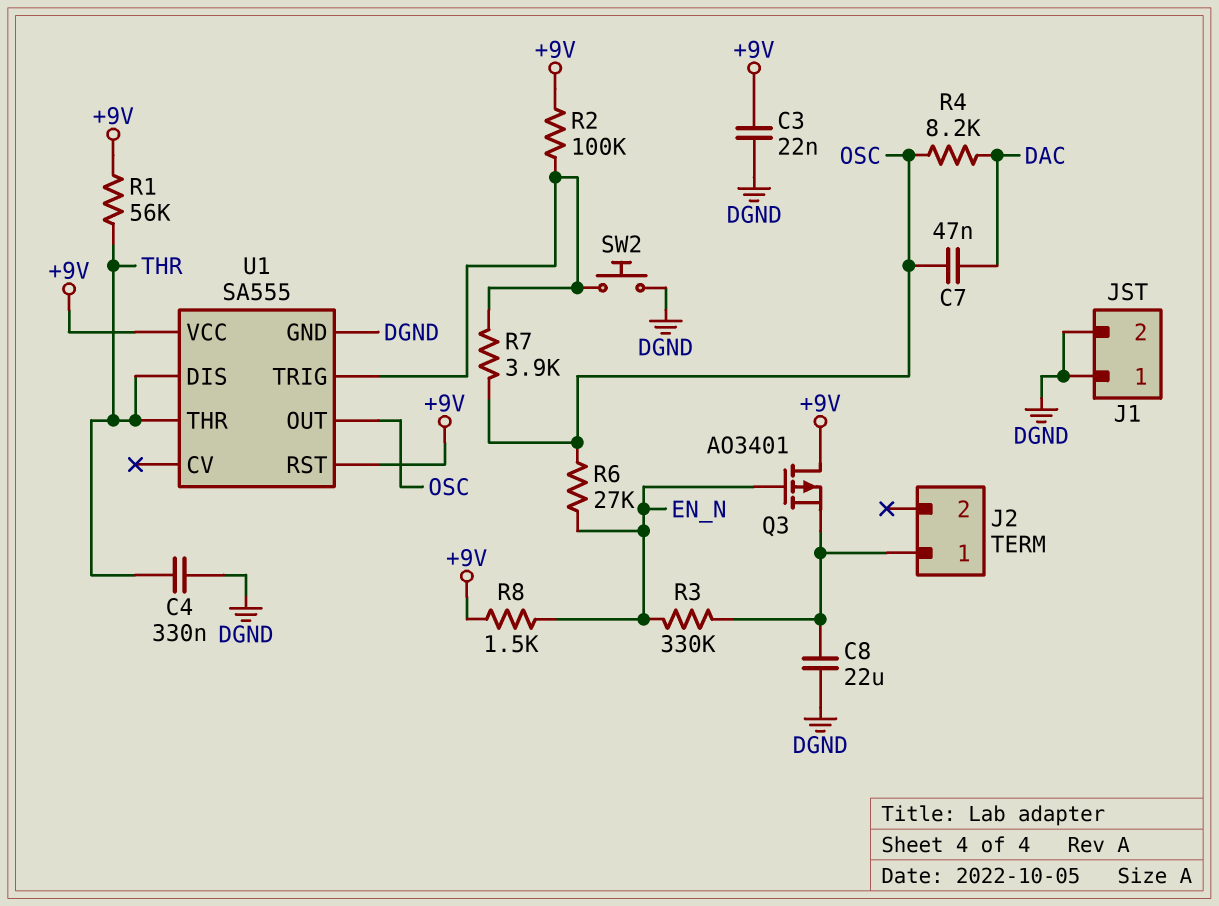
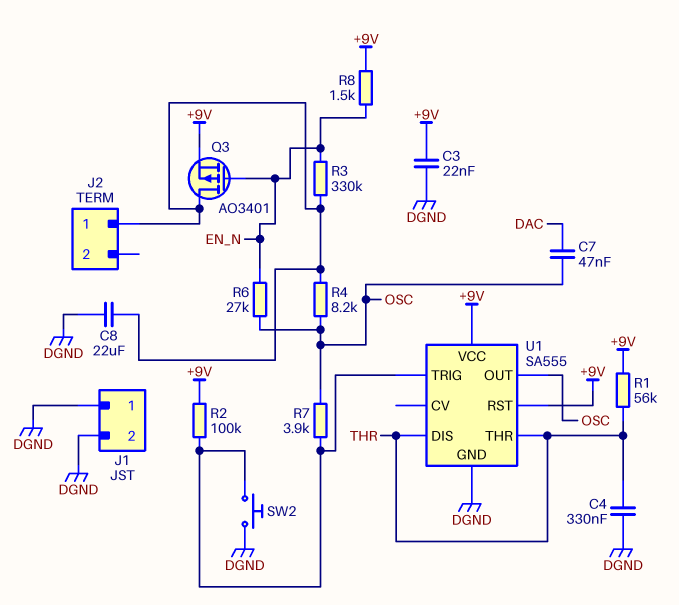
Q3: PMOS AO3401 (G EN_N, D +9V, S J2/1) -> PMOS AO3401 (G EN_N, D J2/1, S +9V)
R4: 8.2k (DAC, OSC) -> 8.2k (J2/1, OSC)

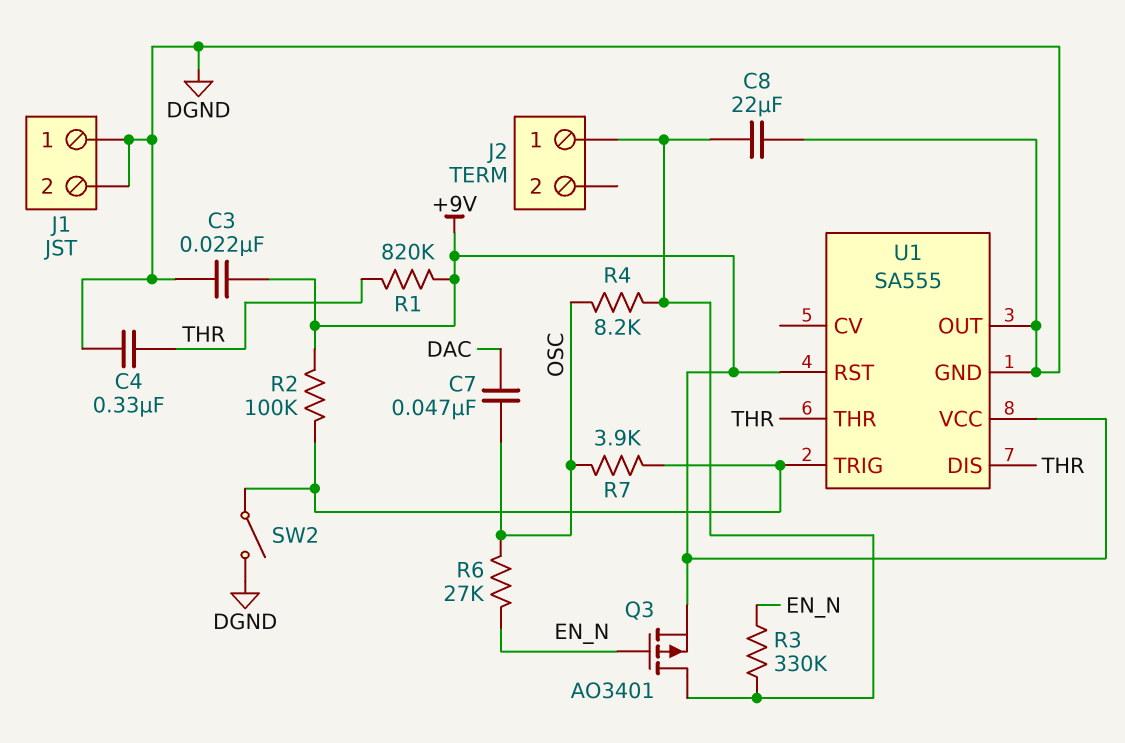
R1: 56k (+9V, THR) -> 820k (+9V, THR)
R8: 1.5k (+9V, EN_N) -> none
SW2: button (DGND, U1/TRIG) -> switch (DGND, U1/TRIG)
U1 pin OUT: OSC -> DGND

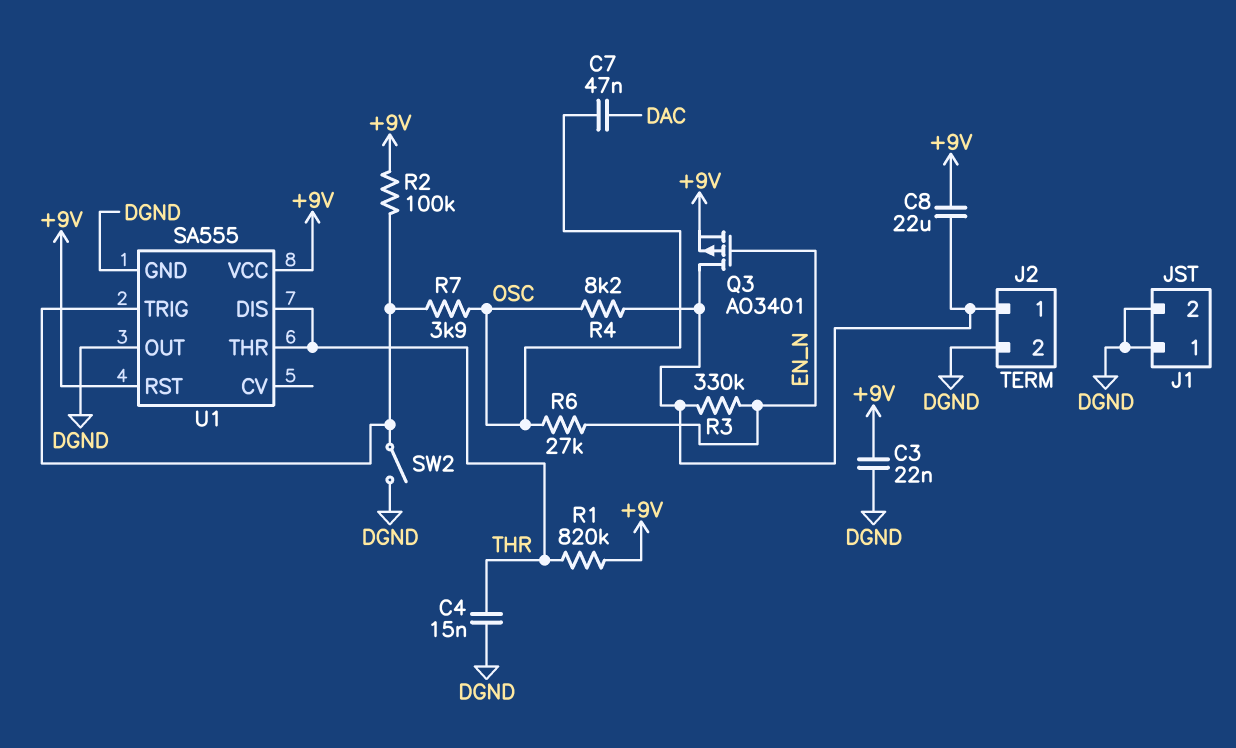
C4: 330nF (DGND, THR) -> 15nF (DGND, THR)
C8: 22uF (DGND, J2/1) -> 22uF (+9V, J2/1)
J2 pin 2: none -> DGND

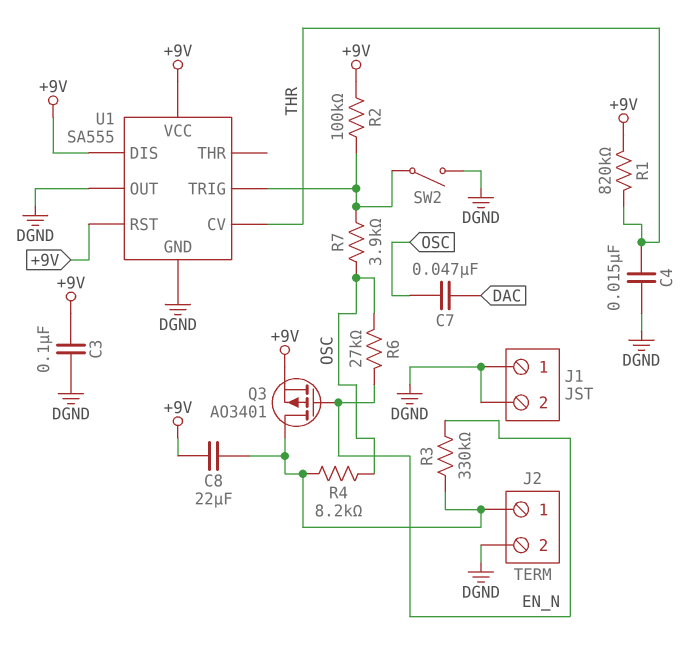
C3: 22nF (+9V, DGND) -> 100nF (+9V, DGND)
U1 pin CV: none -> THR
U1 pin DIS: THR -> +9V
U1 pin THR: THR -> none

